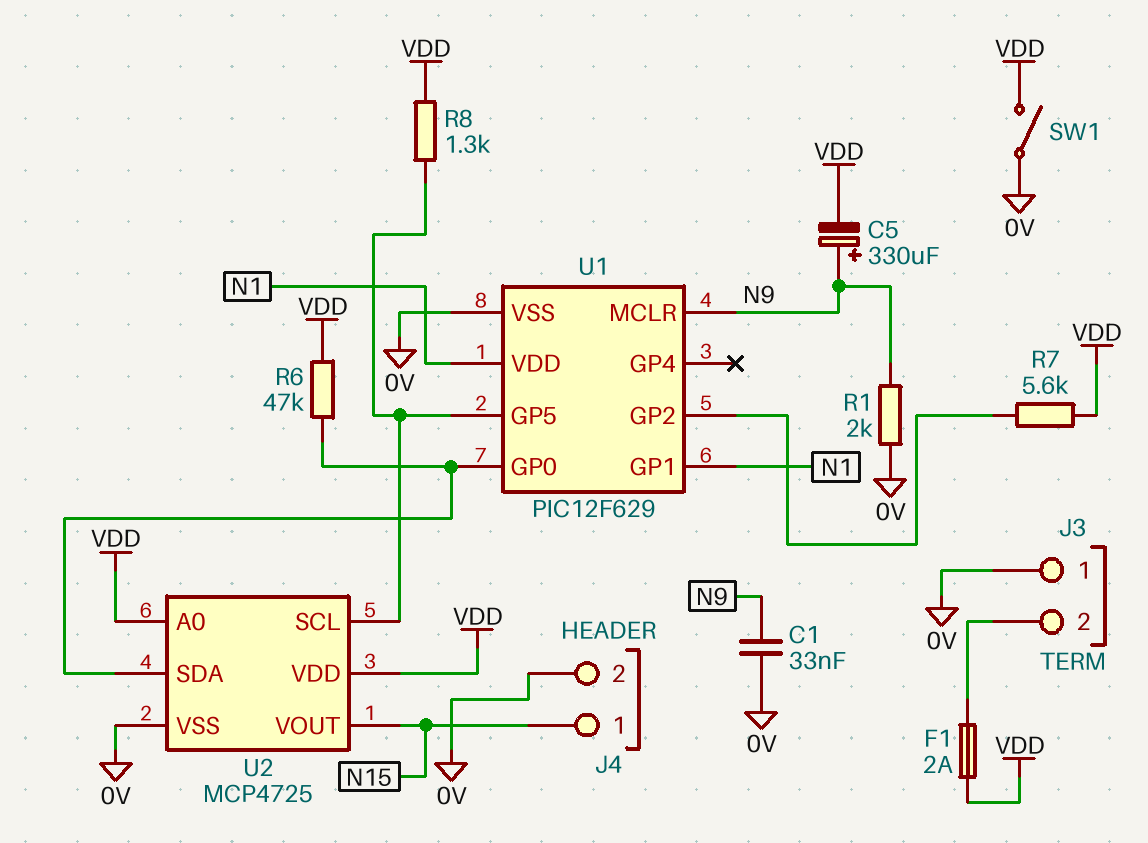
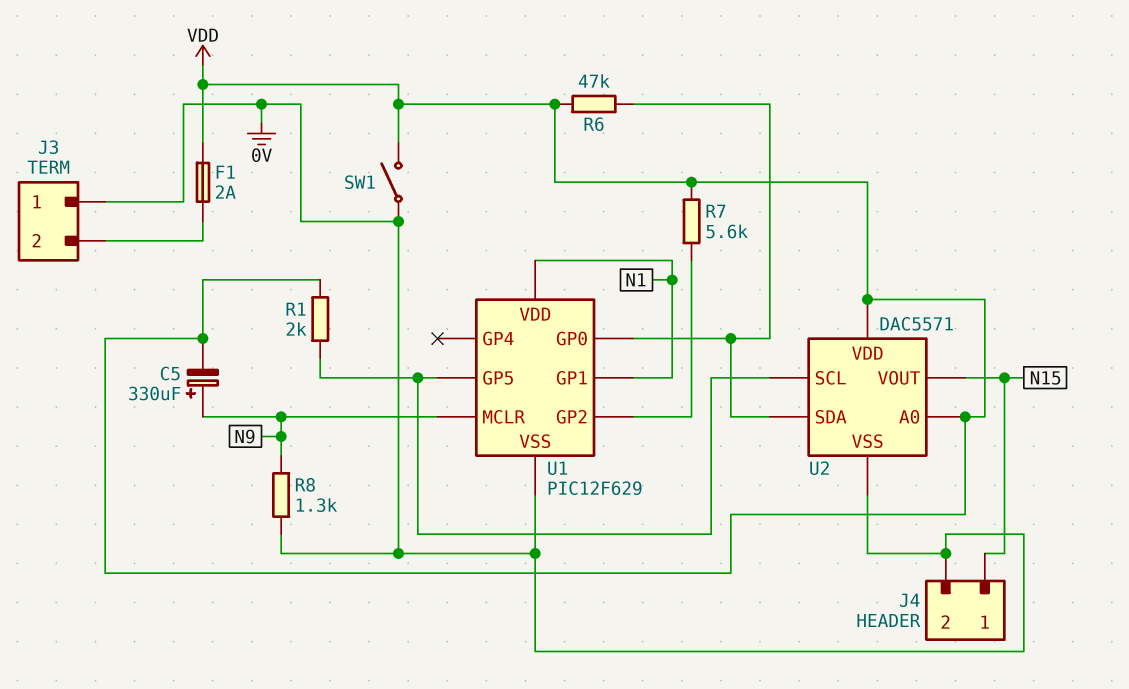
C1: 33nF (0V, N9) -> none
R1: 2k (0V, N9) -> 2k (U1/GP5, VDD)
R8: 1.3k (U1/GP5, VDD) -> 1.3k (0V, N9)
U2: MCP4725 -> DAC5571

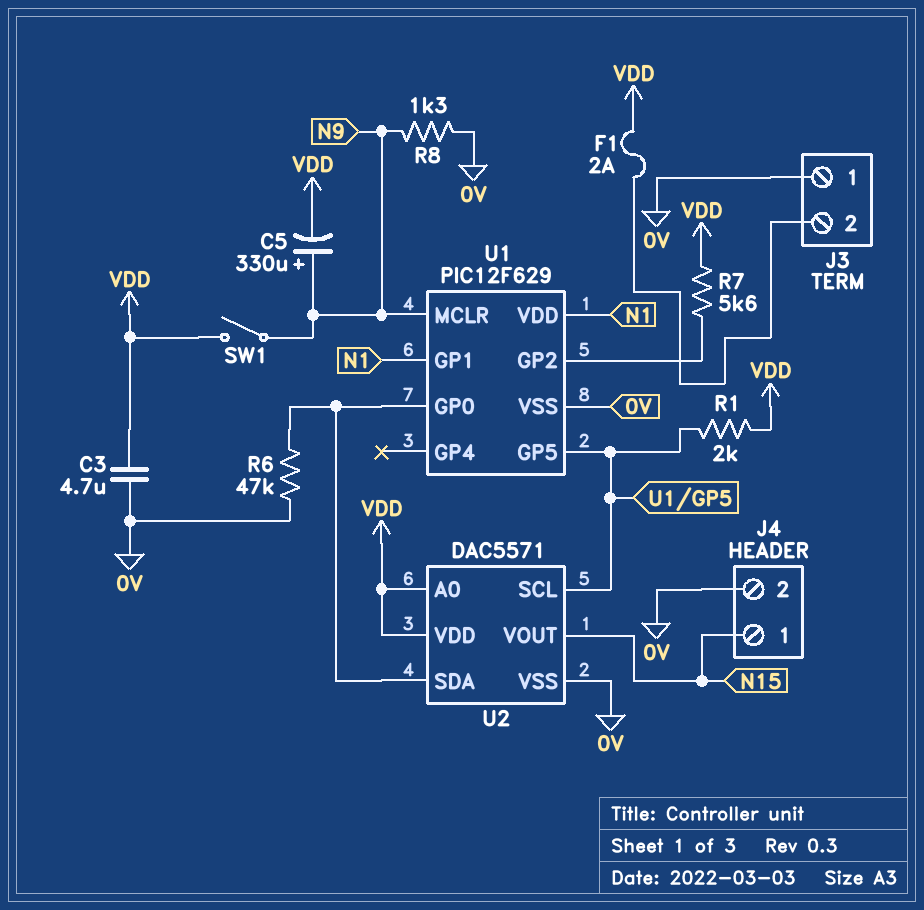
C3: none -> 4.7uF (0V, VDD)
R6: 47k (U1/GP0, VDD) -> 47k (0V, U1/GP0)
SW1: switch (0V, VDD) -> switch (N9, VDD)

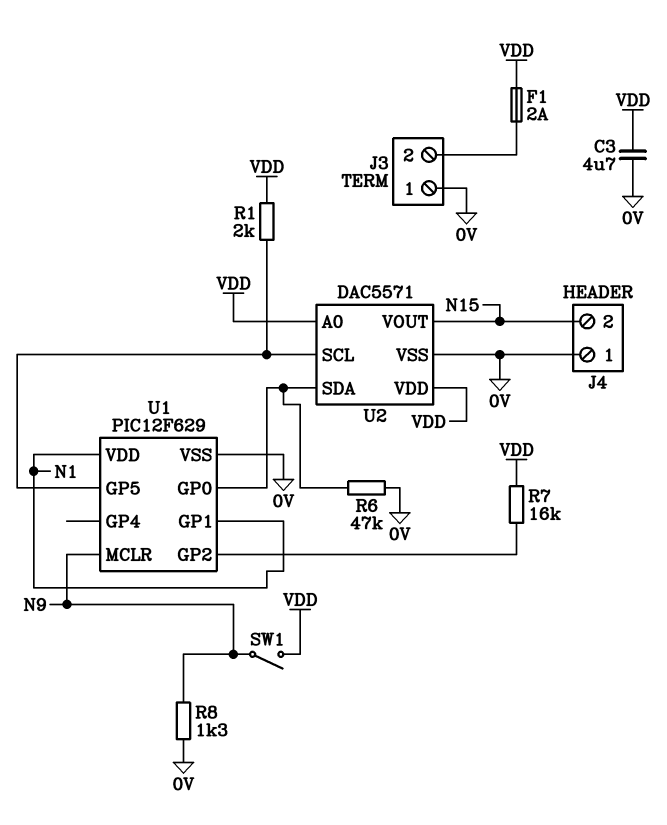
C5: 330uF (plus N9, minus VDD) -> none
J4 pin 1: N15 -> 0V
J4 pin 2: 0V -> N15
R7: 5.6k (U1/GP2, VDD) -> 16k (U1/GP2, VDD)

